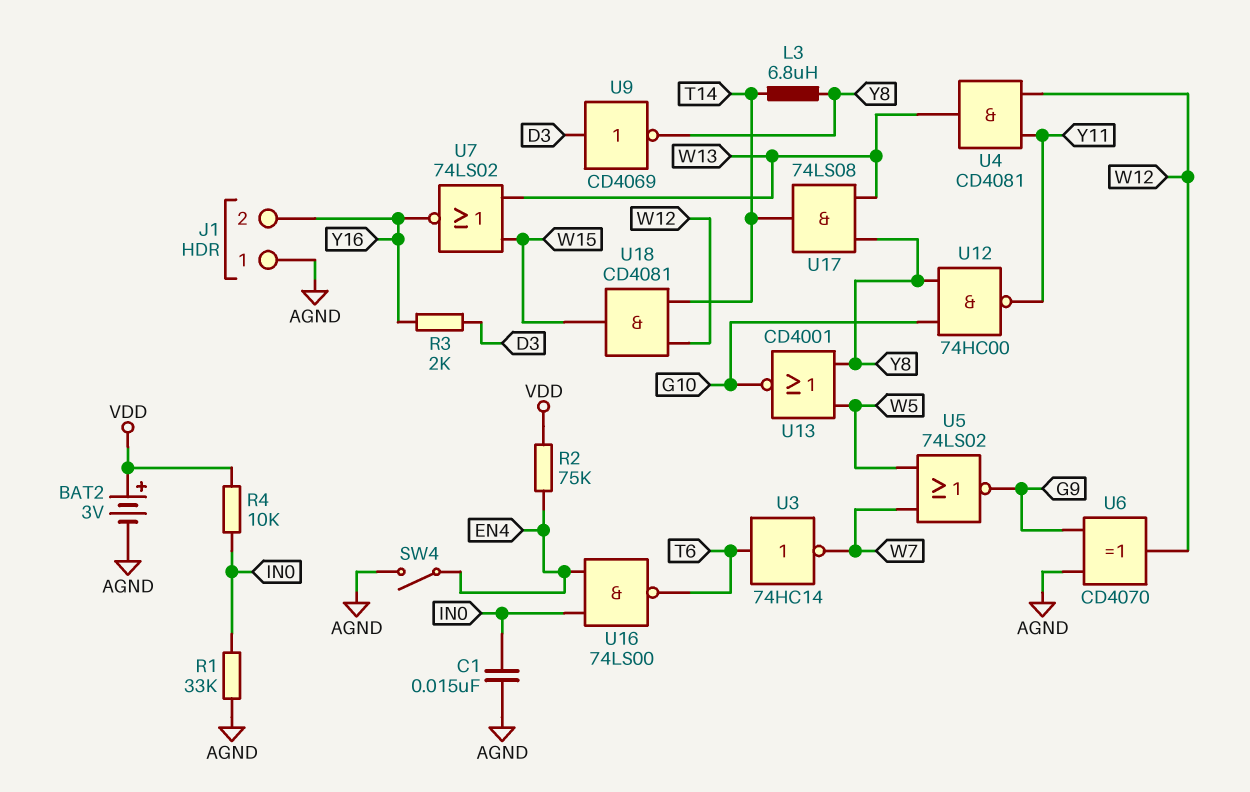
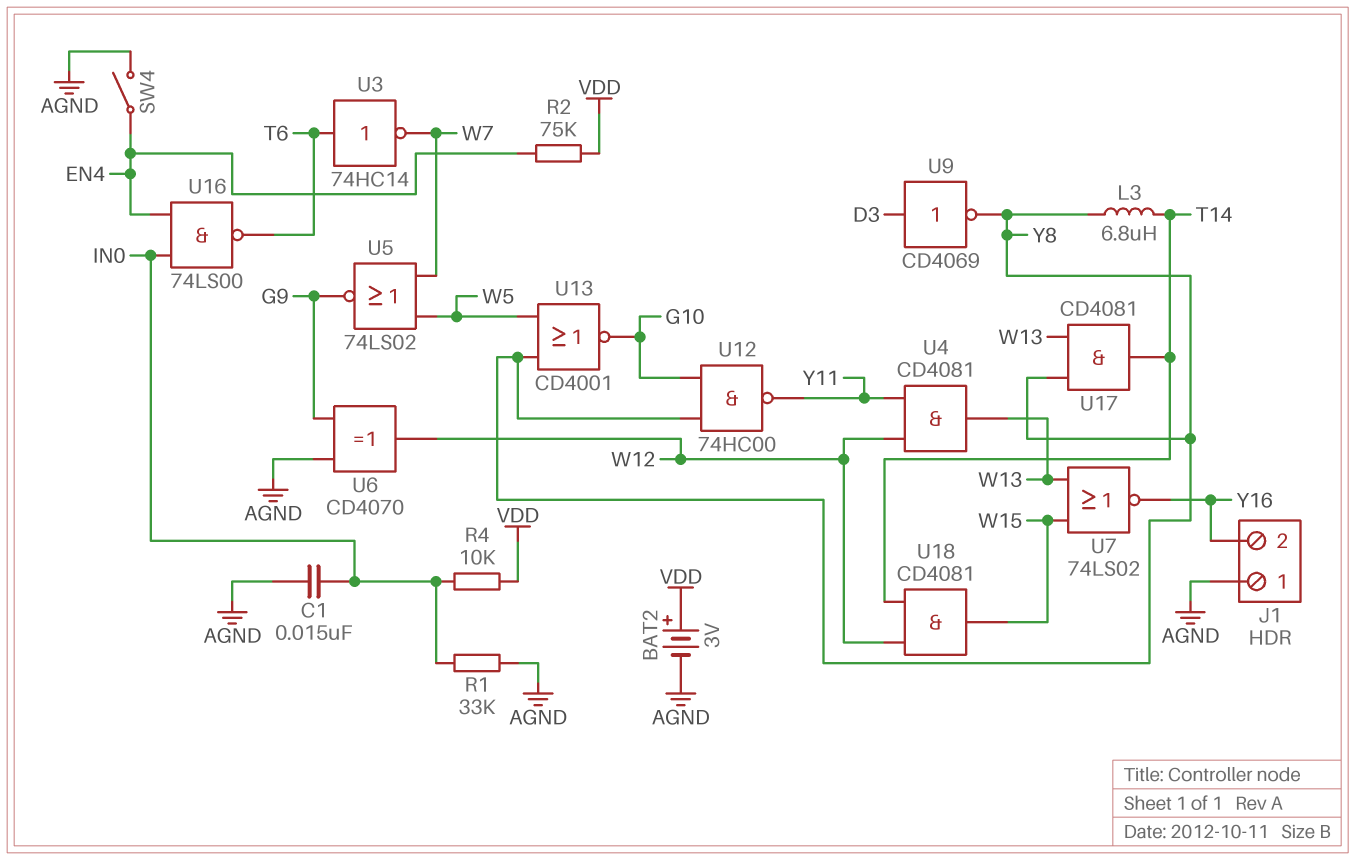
R3: 2k (D3, Y16) -> none
U17: AND 74LS08 (in W13, in Y8, out T14) -> AND CD4081 (in W13, in Y8, out T14)

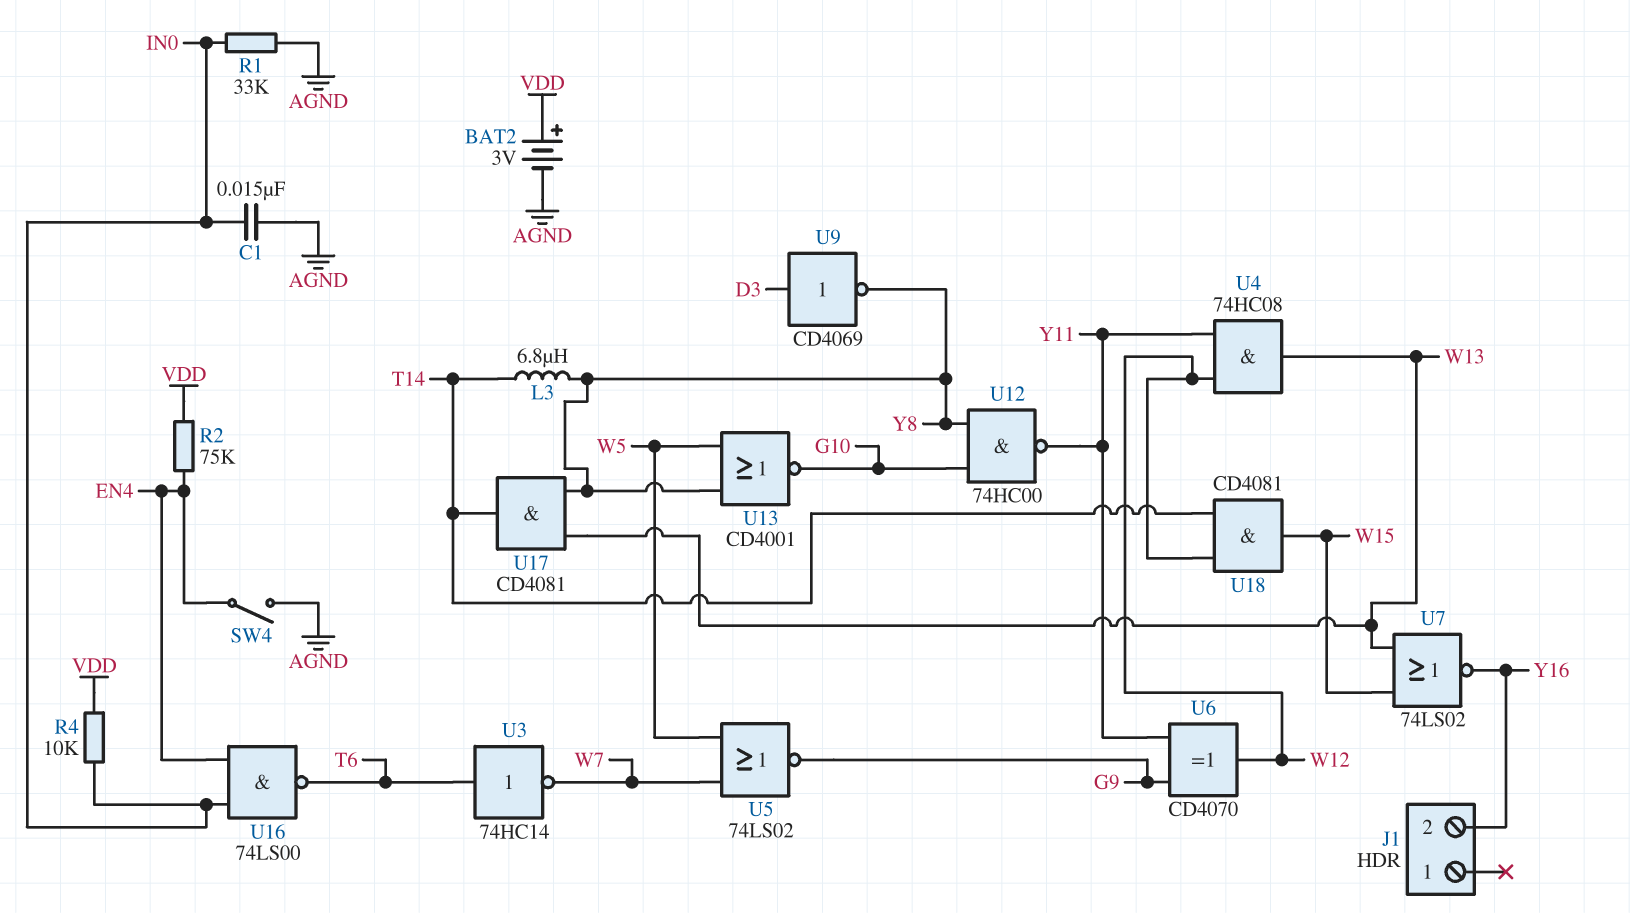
J1 pin 1: AGND -> none
U4: AND CD4081 (in W12, in Y11, out W13) -> AND 74HC08 (in W12, in Y11, out W13)
U6: XOR CD4070 (in AGND, in G9, out W12) -> XOR CD4070 (in G9, in Y11, out W12)

